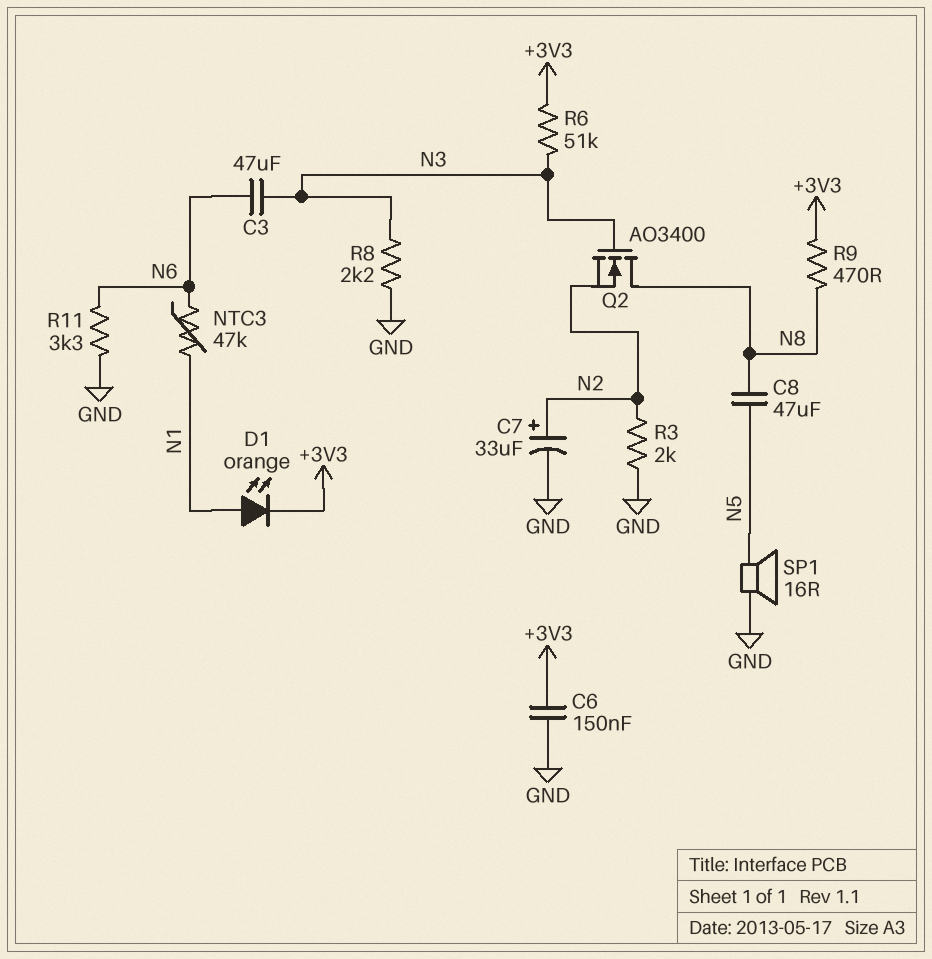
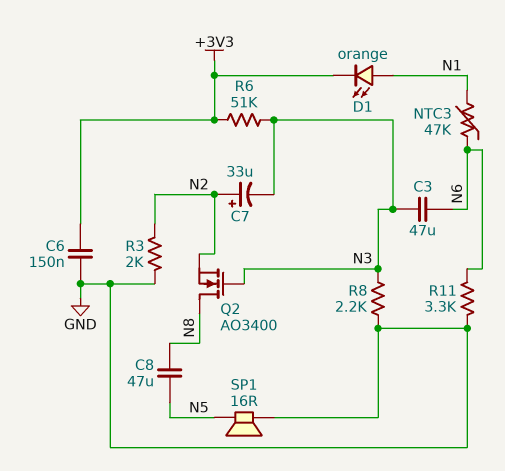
C7: 33uF (plus N2, minus GND) -> 33uF (plus N2, minus N3)
R9: 470 (+3V3, N8) -> none

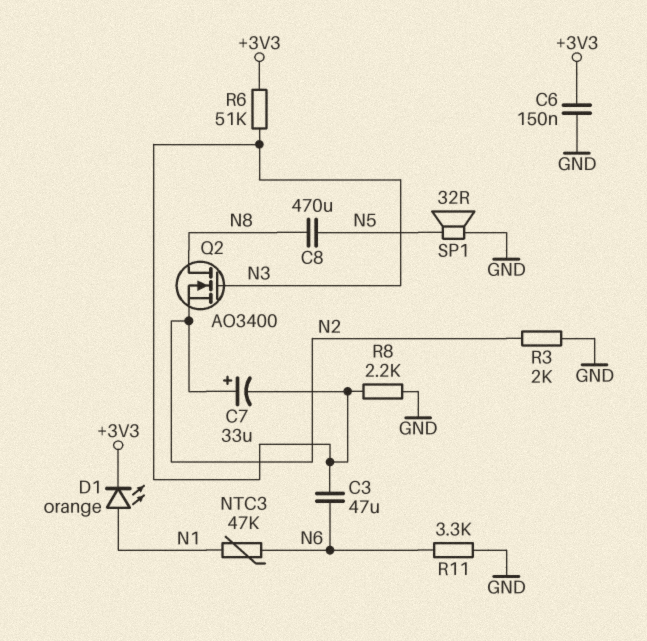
C8: 47uF (N5, N8) -> 470uF (N5, N8)
SP1: speaker 16R (GND, N5) -> speaker 32R (GND, N5)

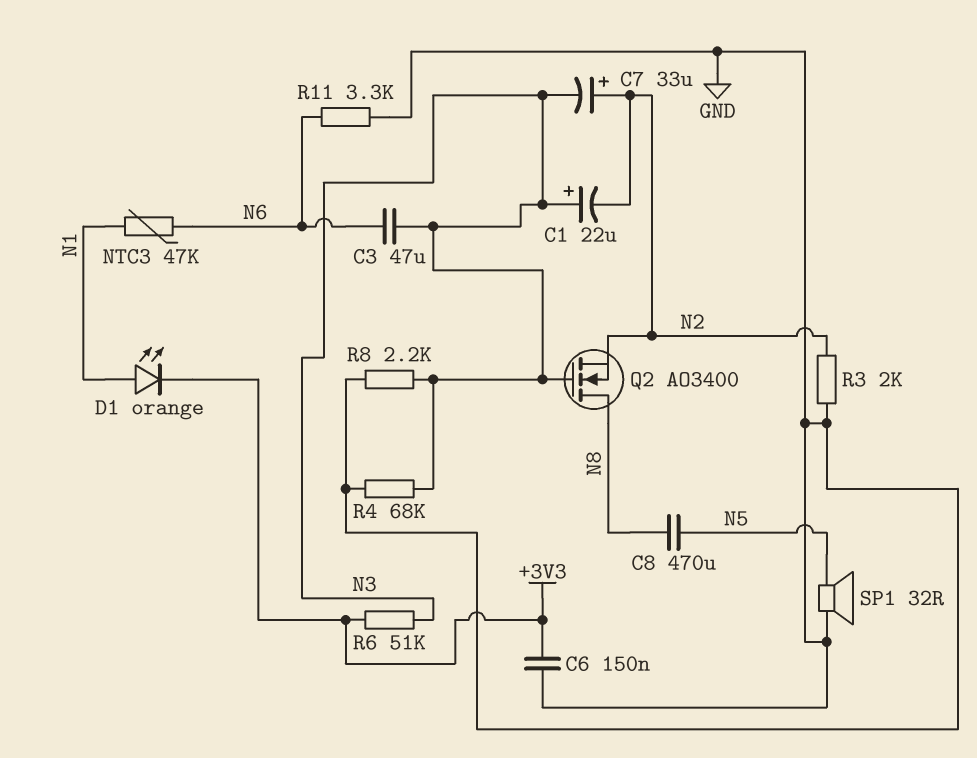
C1: none -> 22uF (plus N3, minus N2)
R4: none -> 68k (GND, N3)

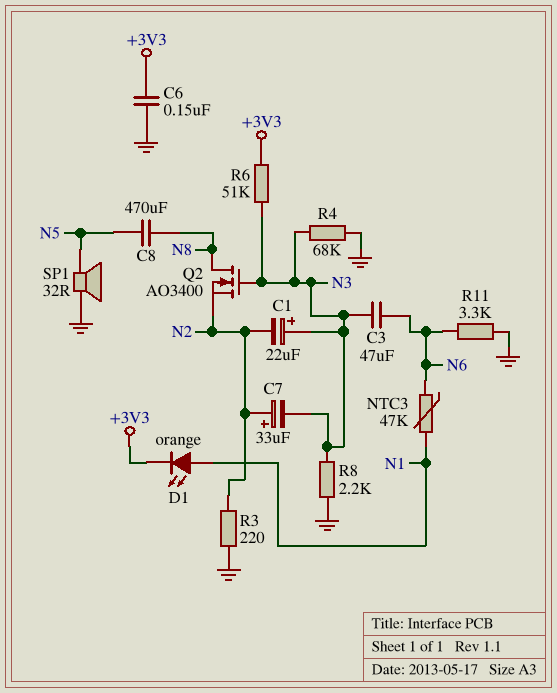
R3: 2k (GND, N2) -> 220 (GND, N2)

